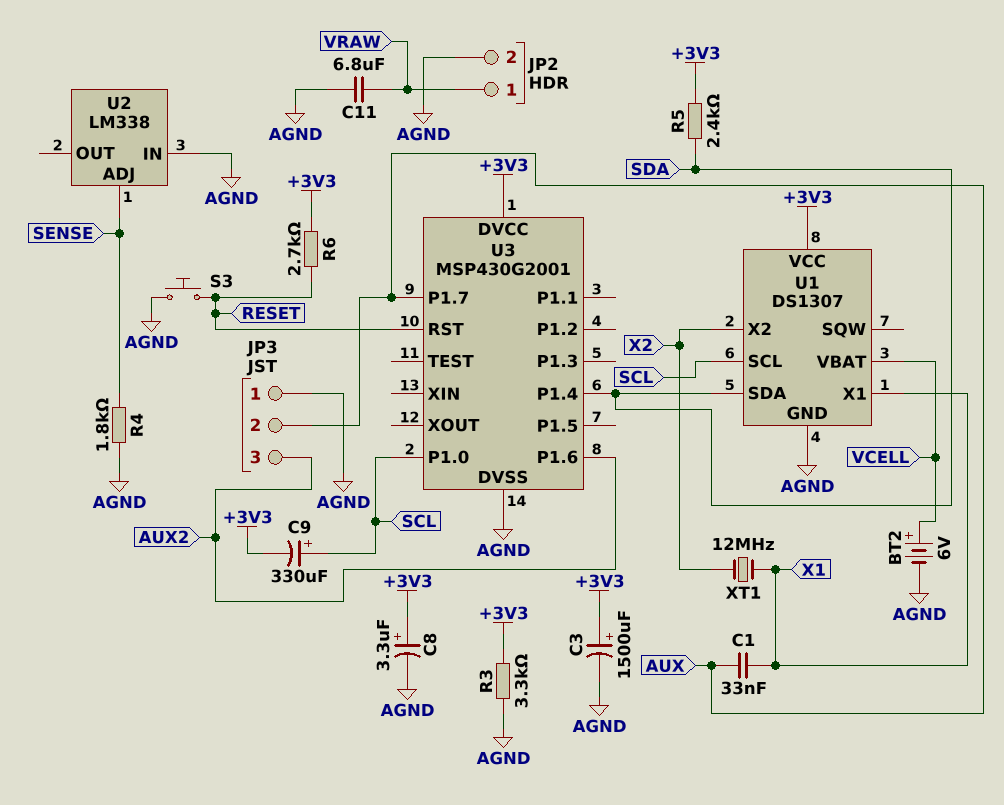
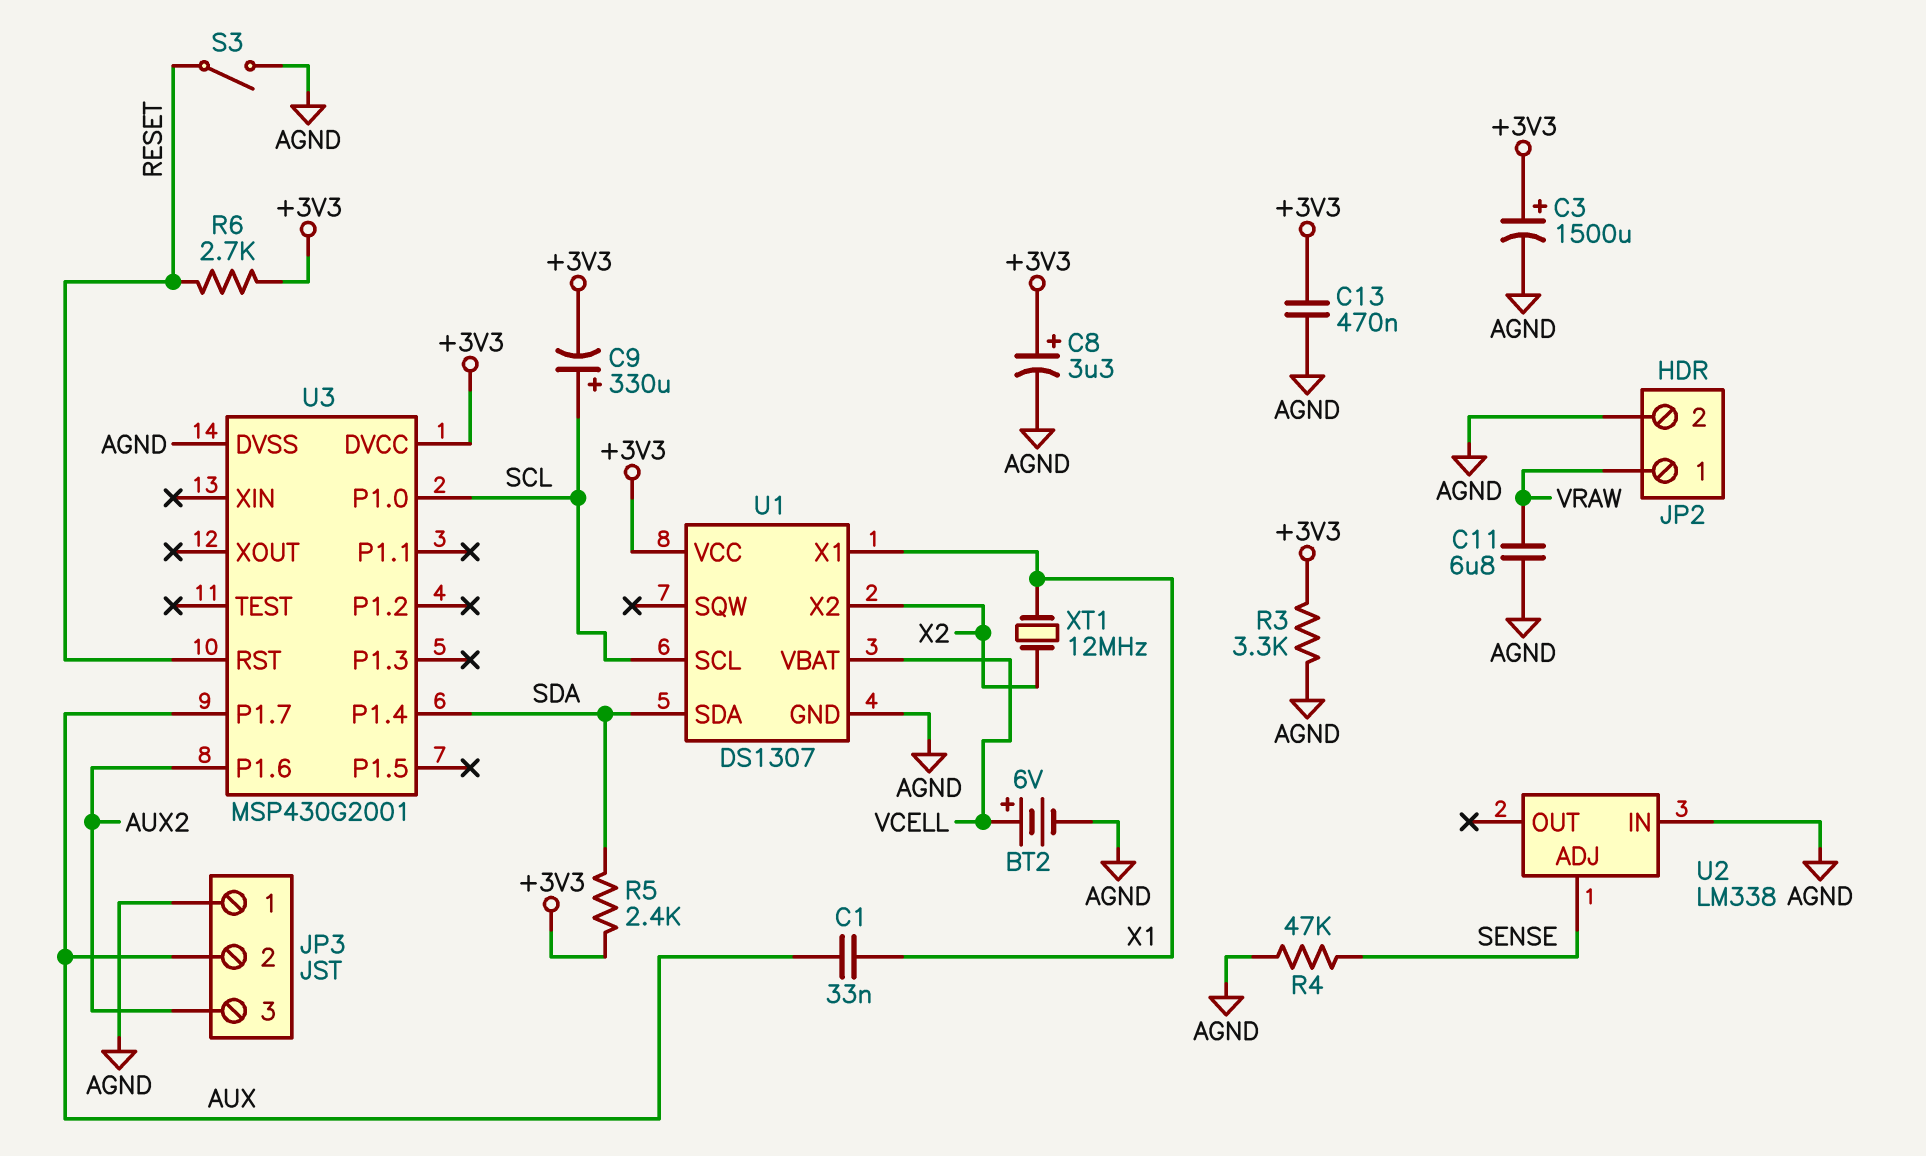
C13: none -> 470nF (+3V3, AGND)
R4: 1.8k (AGND, SENSE) -> 47k (AGND, SENSE)
S3: button (AGND, RESET) -> switch (AGND, RESET)

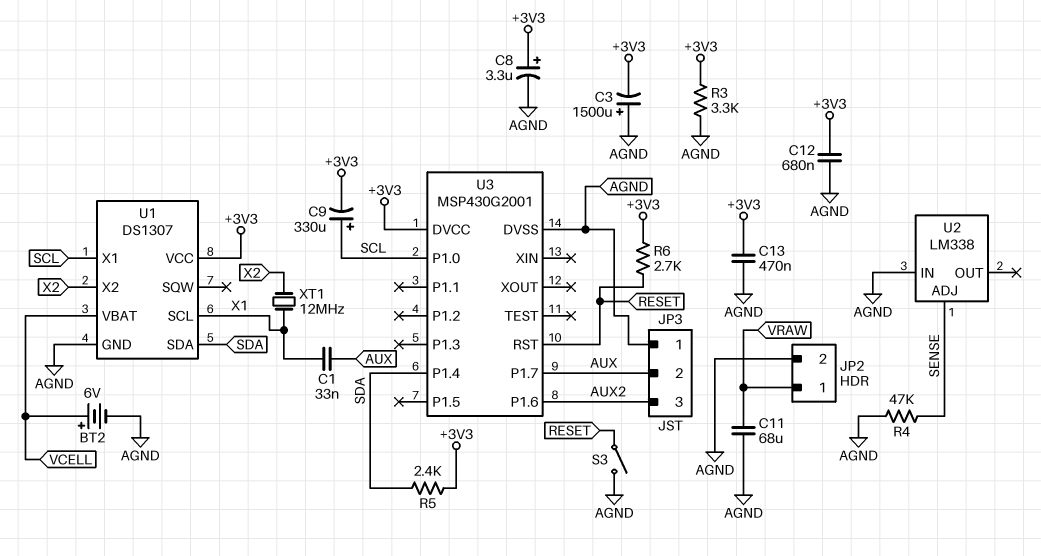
C3: 1500uF (plus +3V3, minus AGND) -> 1500uF (plus AGND, minus +3V3)
C11: 6.8uF (AGND, VRAW) -> 68uF (AGND, VRAW)
C12: none -> 680nF (+3V3, AGND)
U1 pin SCL: SCL -> X1
U1 pin X1: X1 -> SCL

